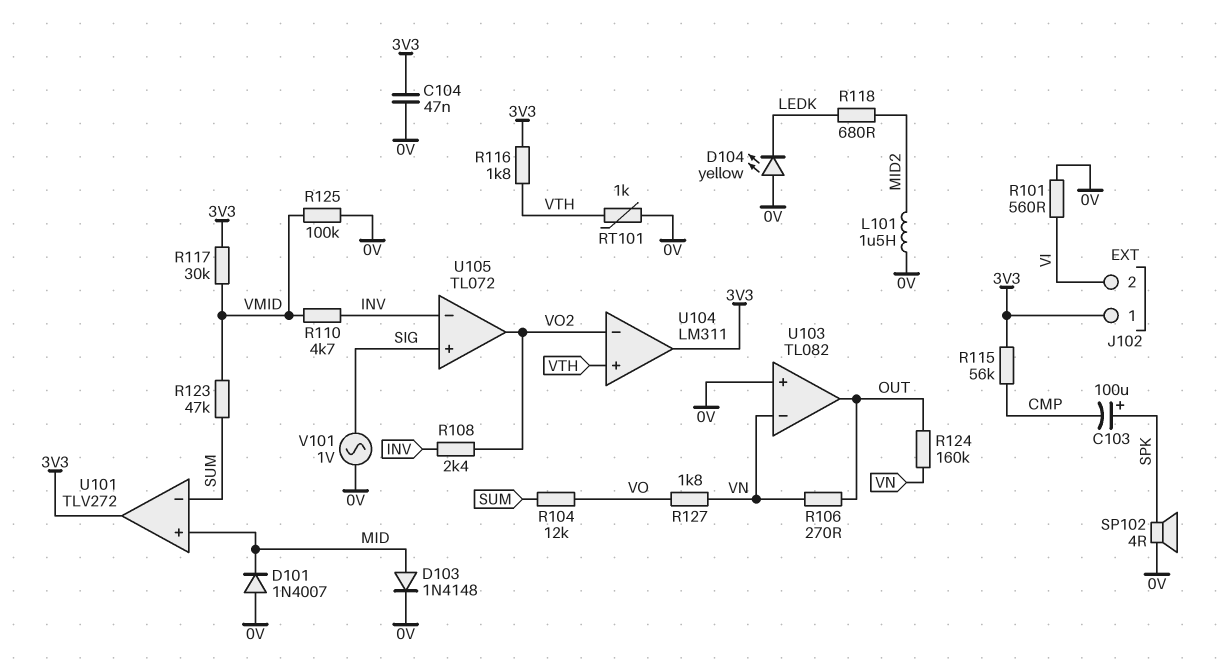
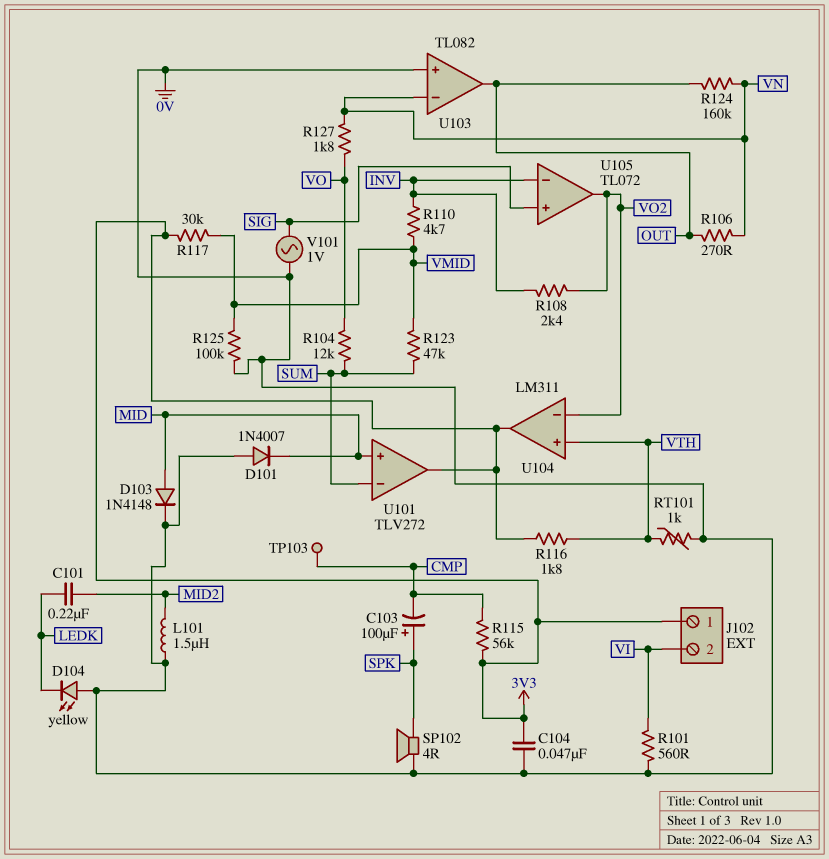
C101: none -> 220nF (LEDK, MID2)
R118: 680 (LEDK, MID2) -> none
TP103: none -> test point (CMP)

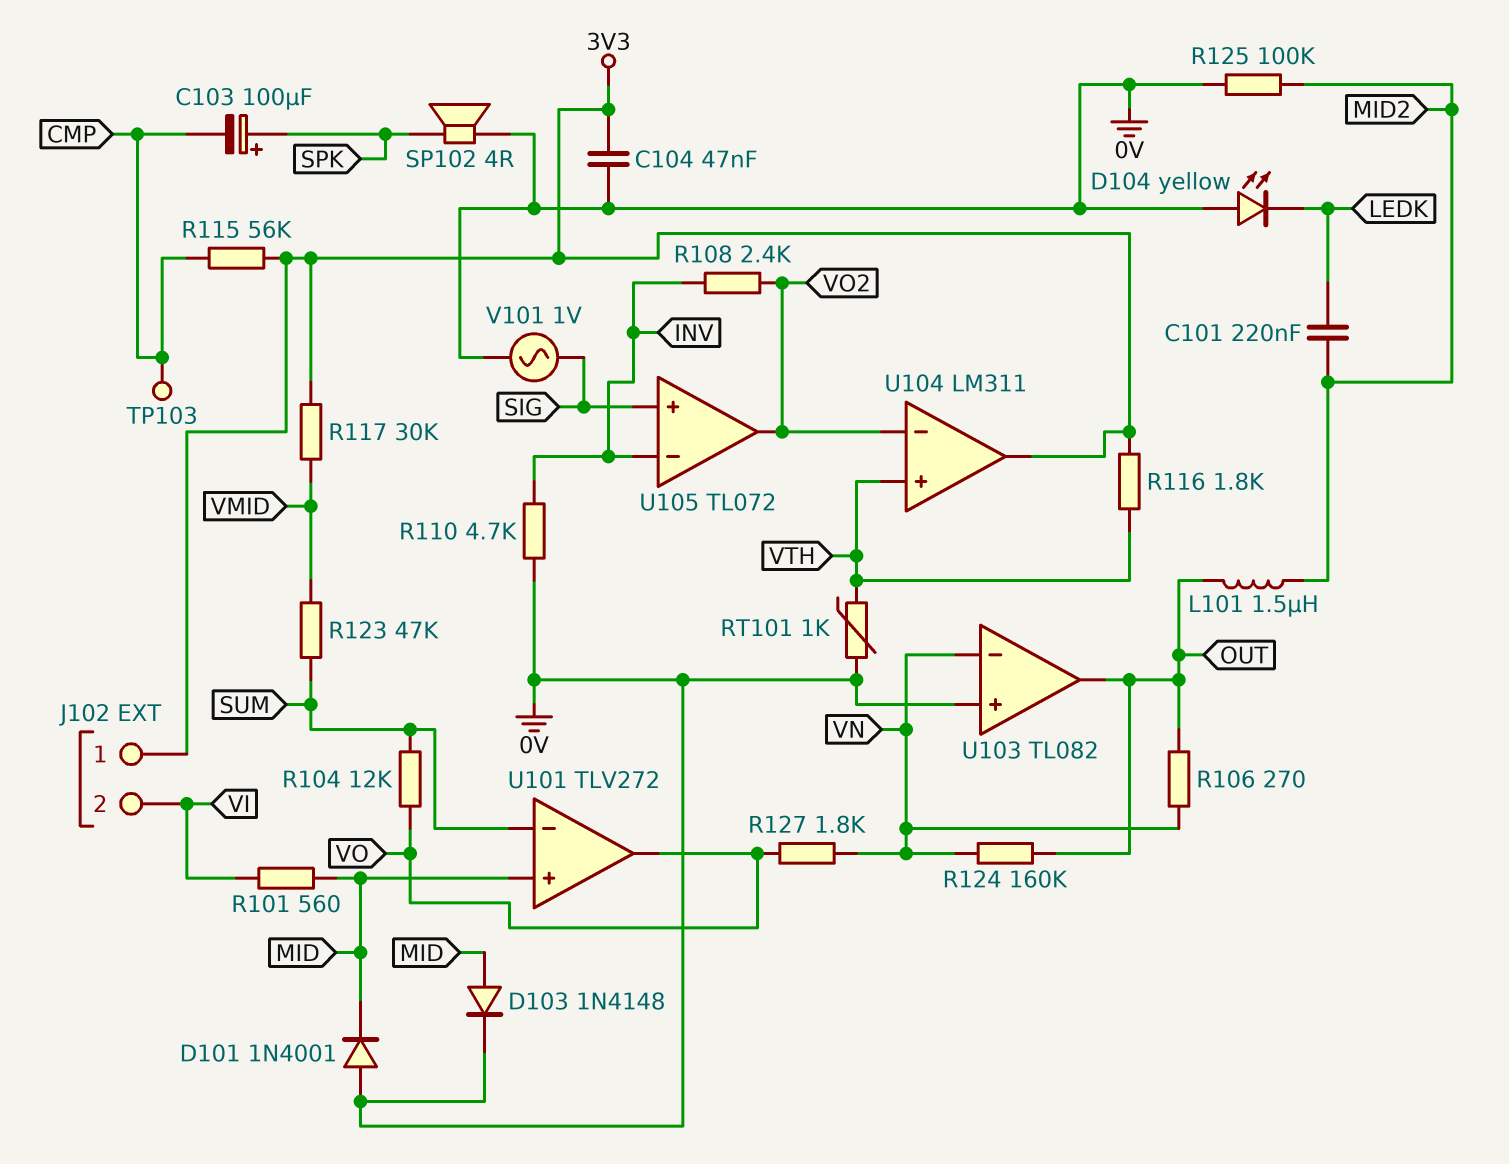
D101: diode 1N4007 (A 0V, K MID) -> diode 1N4001 (A 0V, K MID)
L101: 1.5uH (0V, MID2) -> 1.5uH (MID2, OUT)
R101: 560 (0V, VI) -> 560 (MID, VI)
R110: 4.7k (INV, VMID) -> 4.7k (0V, INV)
R125: 100k (0V, VMID) -> 100k (0V, MID2)
U101 pin out: 3V3 -> VO

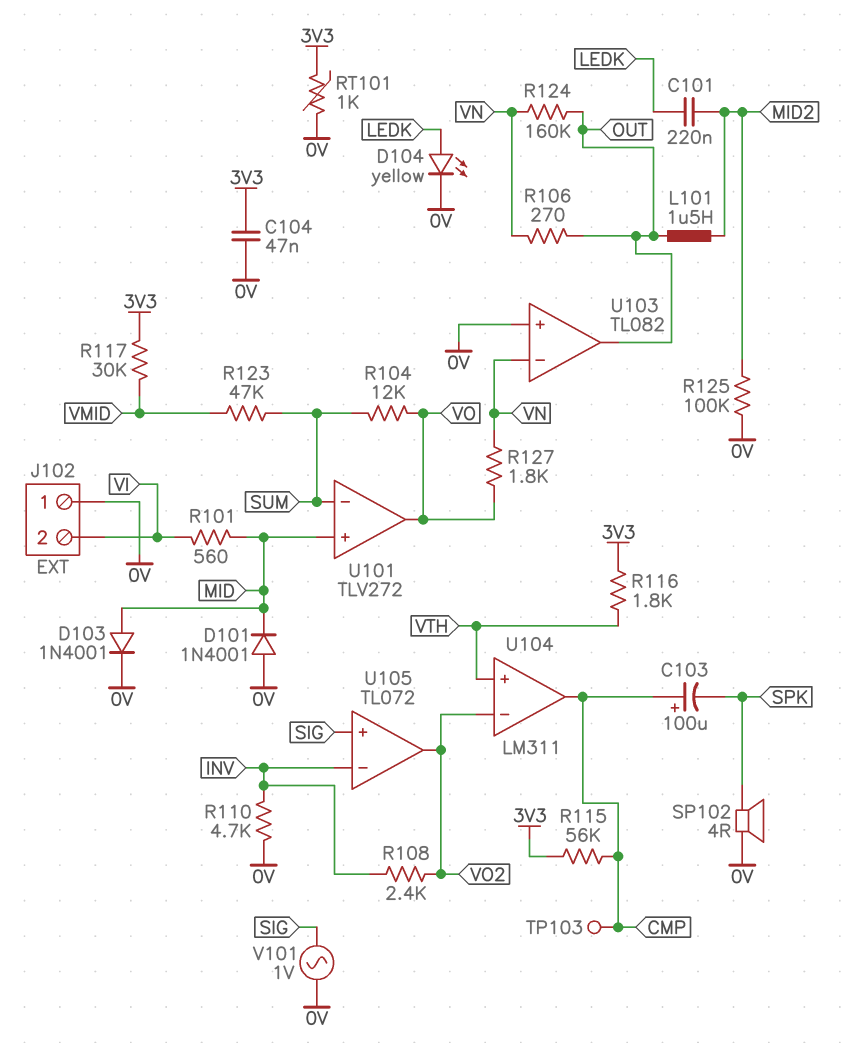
C103: 100uF (plus SPK, minus CMP) -> 100uF (plus CMP, minus SPK)
D103: diode 1N4148 (A MID, K 0V) -> diode 1N4001 (A MID, K 0V)
D104: LED yellow (A 0V, K LEDK) -> LED yellow (A LEDK, K 0V)
J102 pin 1: 3V3 -> 0V
RT101: 1k (0V, VTH) -> 1k (0V, 3V3)
U104 pin out: 3V3 -> CMP

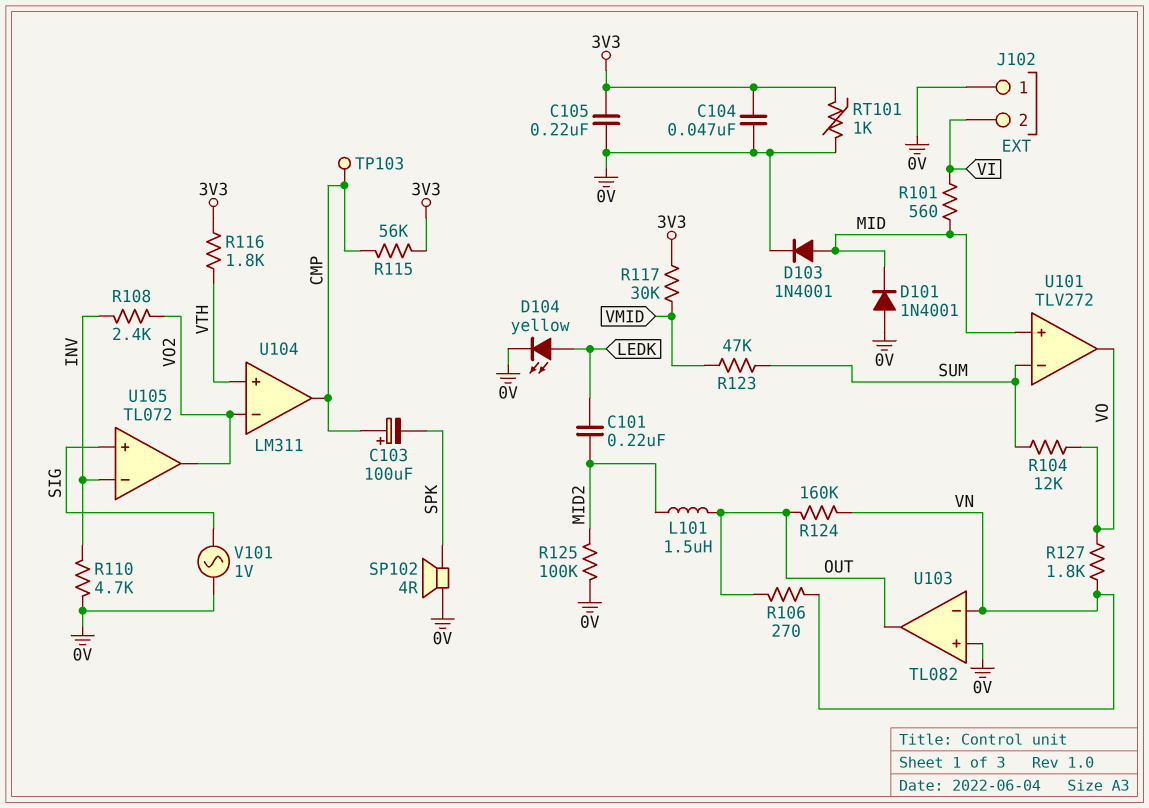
C105: none -> 220nF (0V, 3V3)

